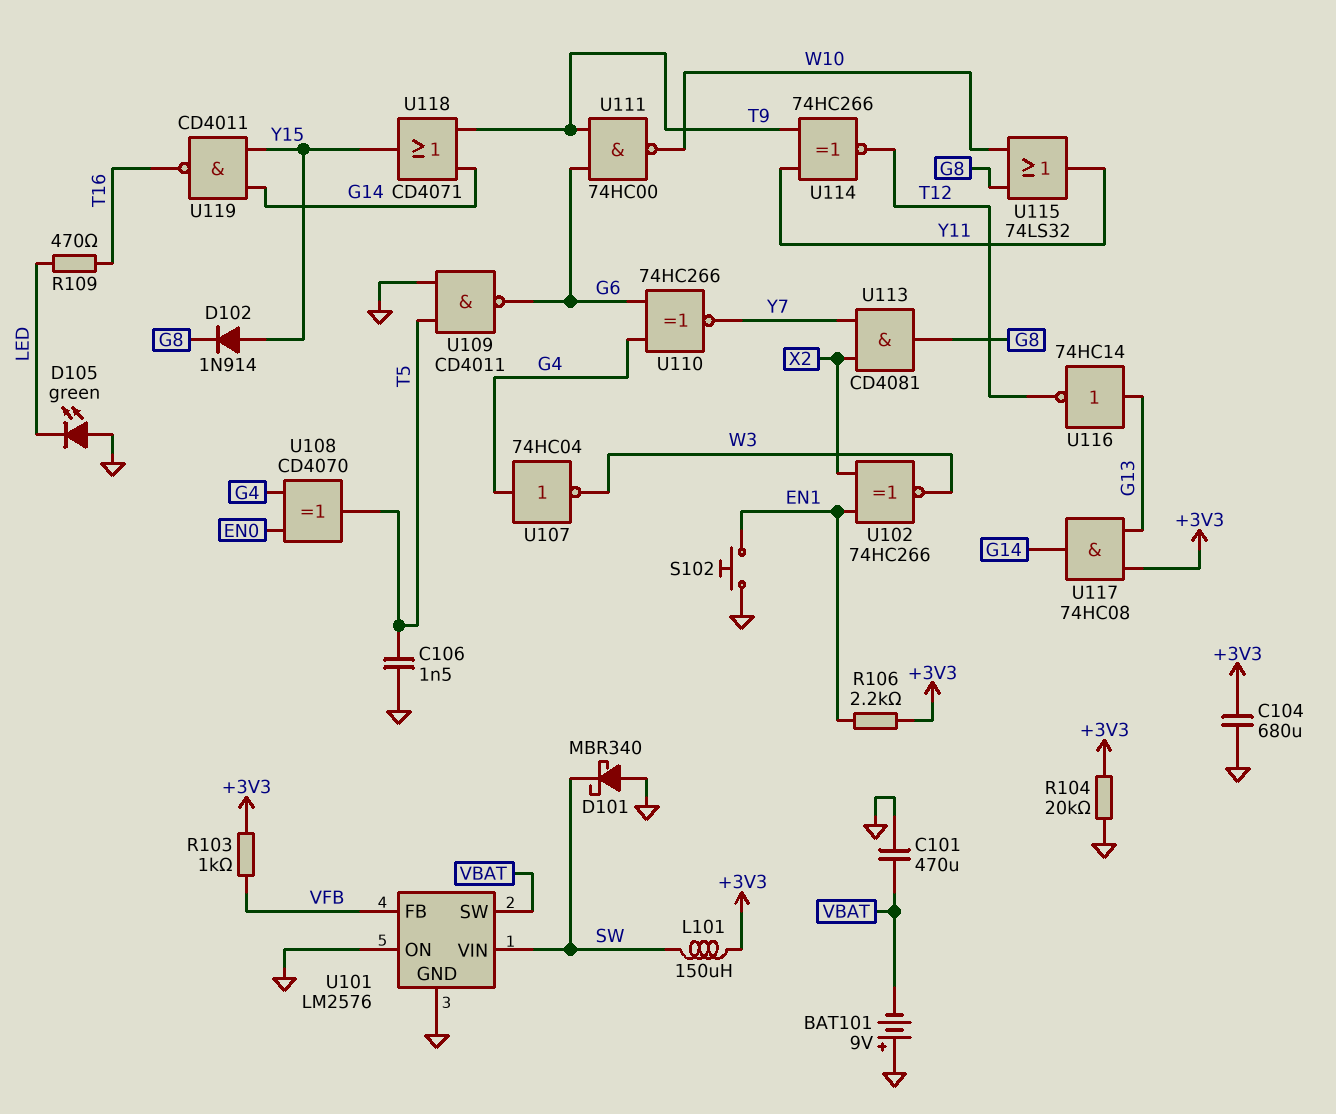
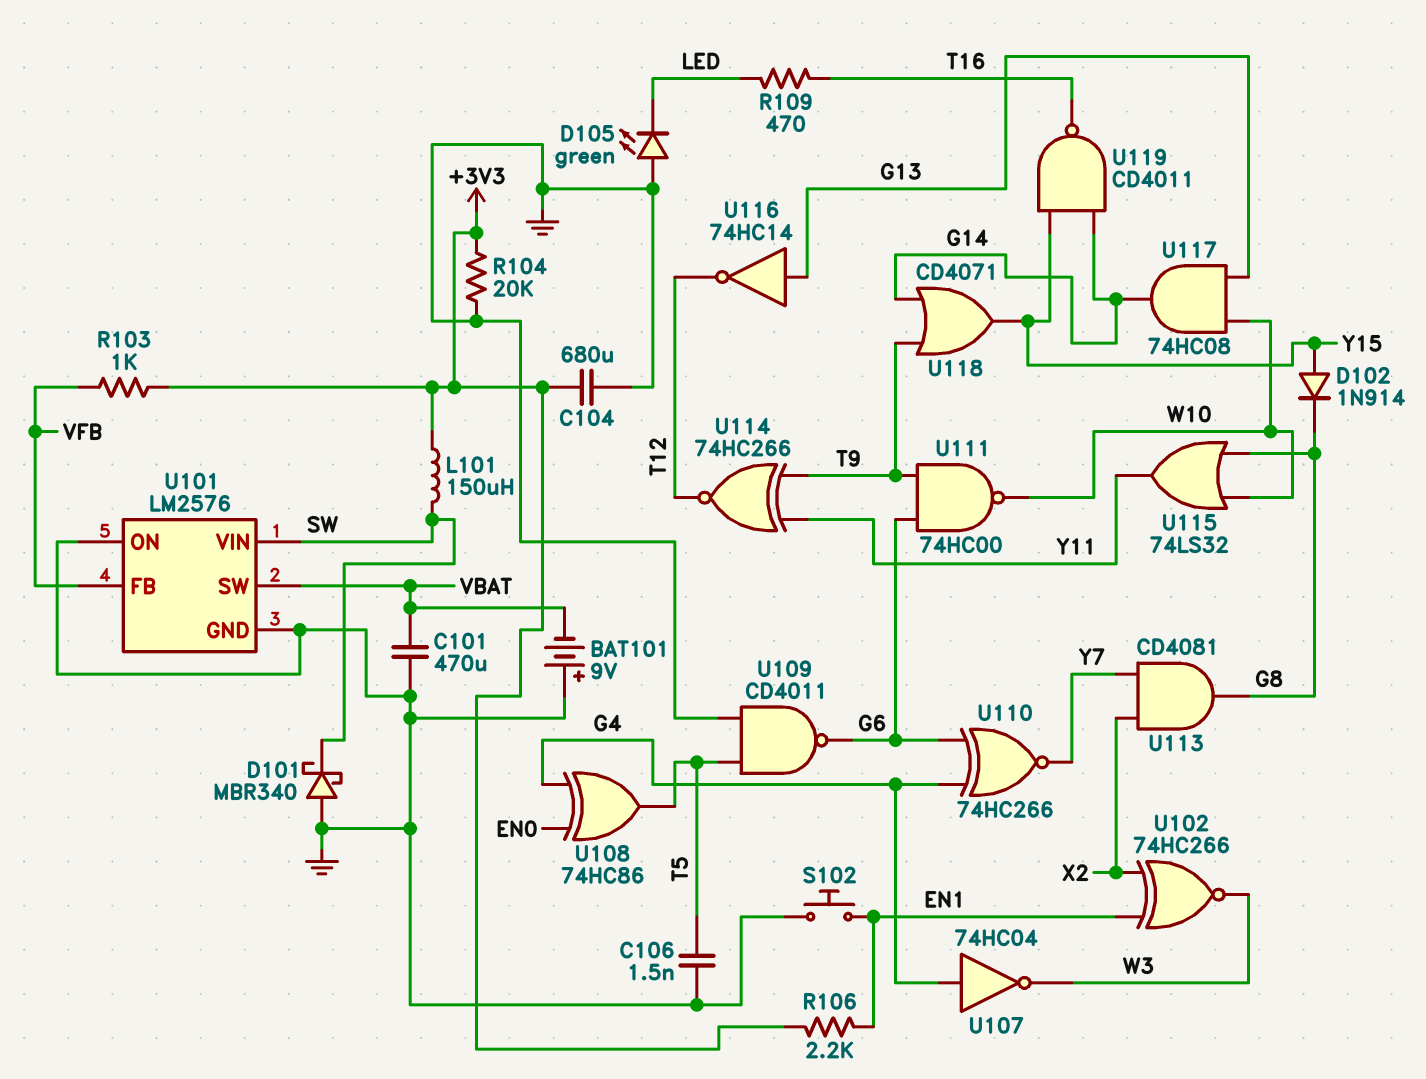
U108: XOR CD4070 (in EN0, in G4, out T5) -> XOR 74HC86 (in EN0, in G4, out T5)
U117: AND 74HC08 (in +3V3, in G13, out G14) -> AND 74HC08 (in G13, in W10, out G14)

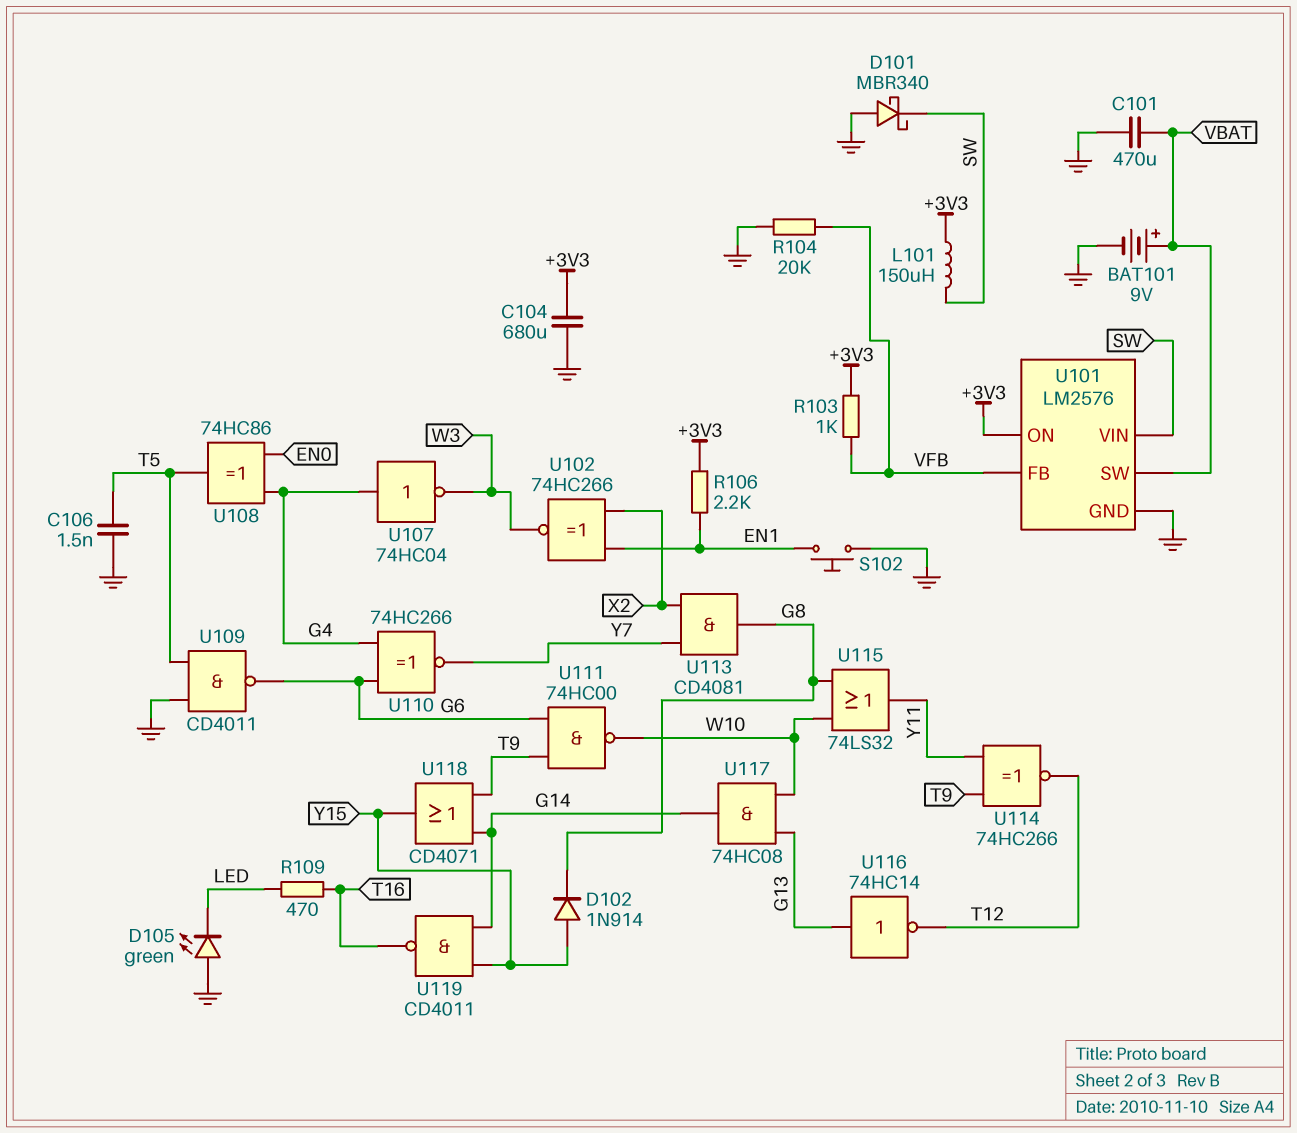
BAT101: 9V (plus GND, minus VBAT) -> 9V (plus VBAT, minus GND)
R104: 20k (+3V3, GND) -> 20k (GND, VFB)
U101 pin ON: GND -> +3V3

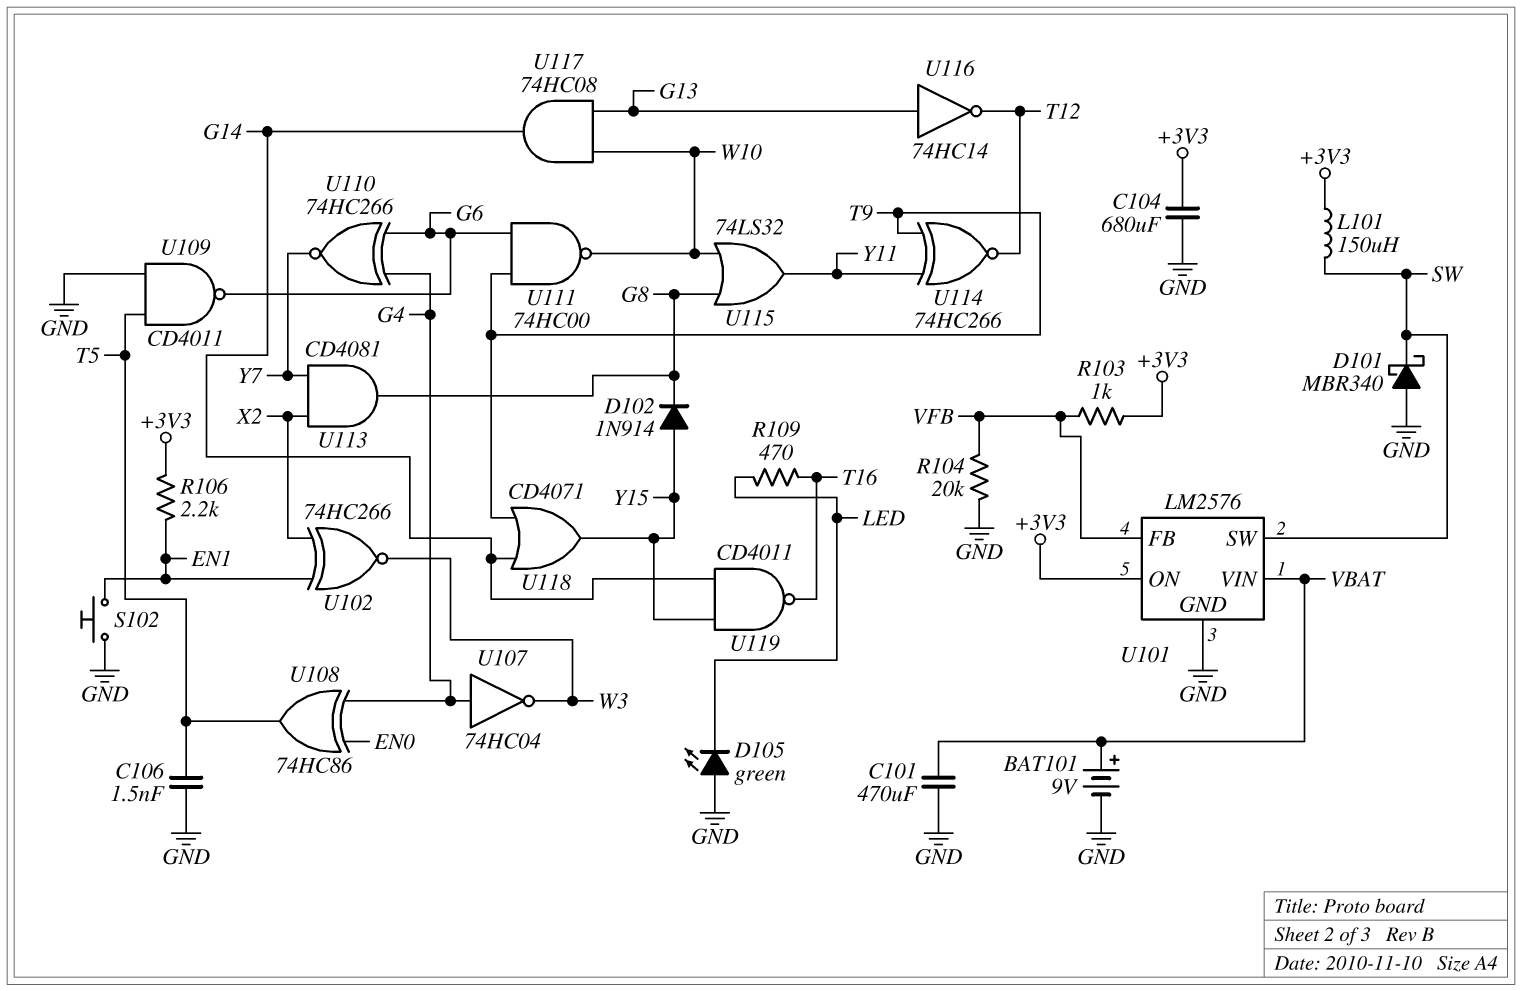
U101 pin SW: VBAT -> SW
U101 pin VIN: SW -> VBAT

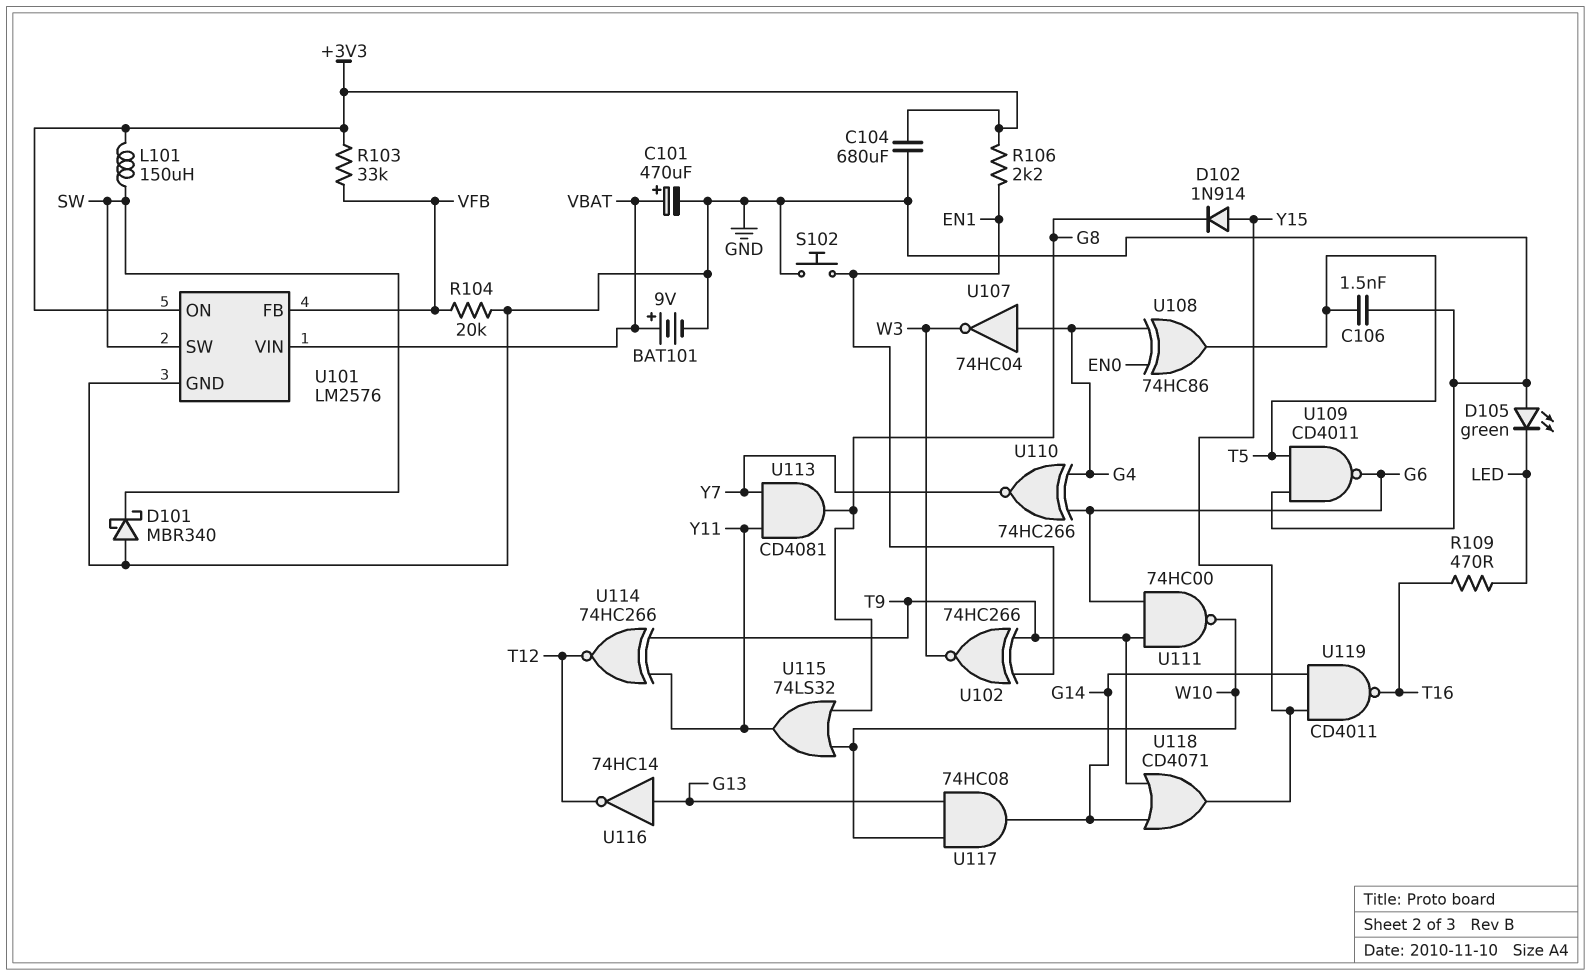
C101: 470uF (GND, VBAT) -> 470uF (plus VBAT, minus GND)
R103: 1k (+3V3, VFB) -> 33k (+3V3, VFB)
U102: XNOR 74HC266 (in EN1, in X2, out W3) -> XNOR 74HC266 (in EN1, in T9, out W3)
U113: AND CD4081 (in X2, in Y7, out G8) -> AND CD4081 (in Y7, in Y11, out G8)

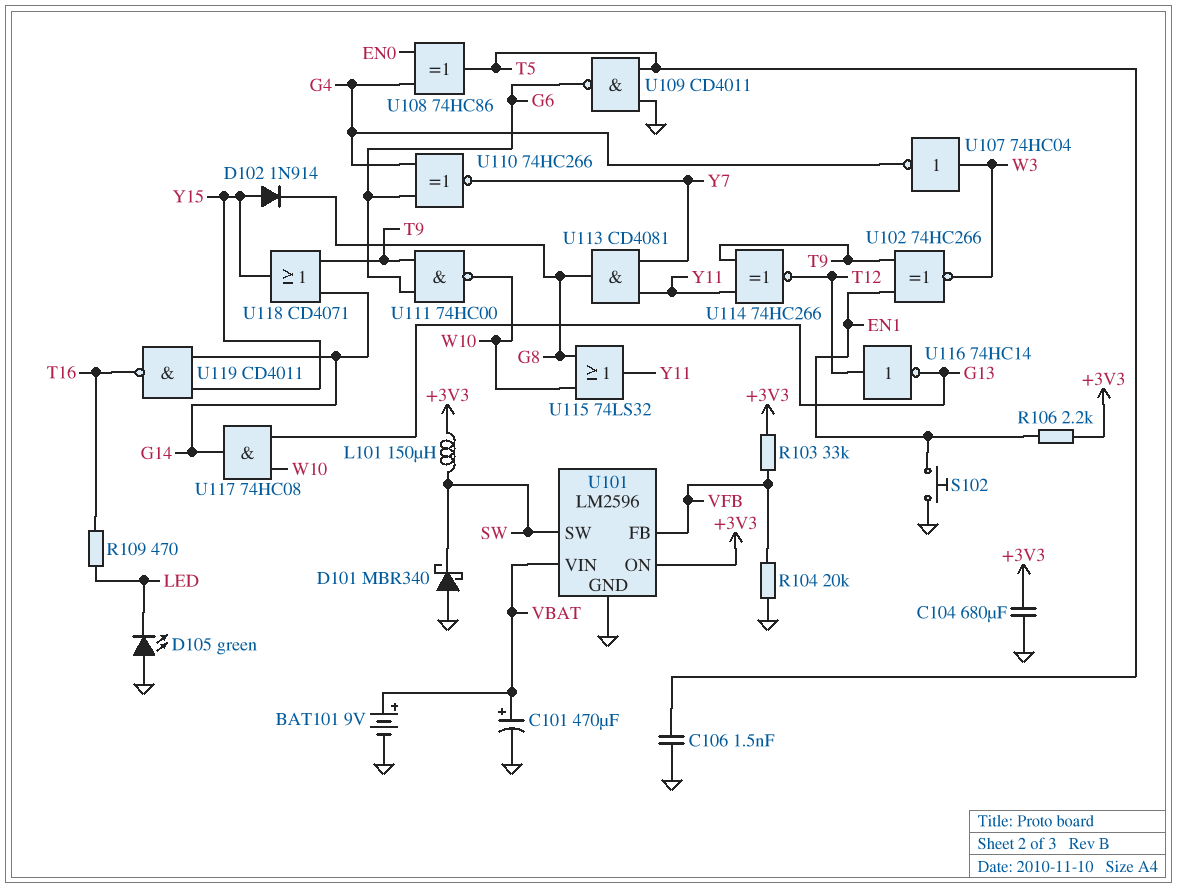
U101: LM2576 -> LM2596
U107: NOT 74HC04 (in G4, out W3) -> NOT 74HC04 (in W3, out G4)
U116: NOT 74HC14 (in G13, out T12) -> NOT 74HC14 (in T12, out G13)

